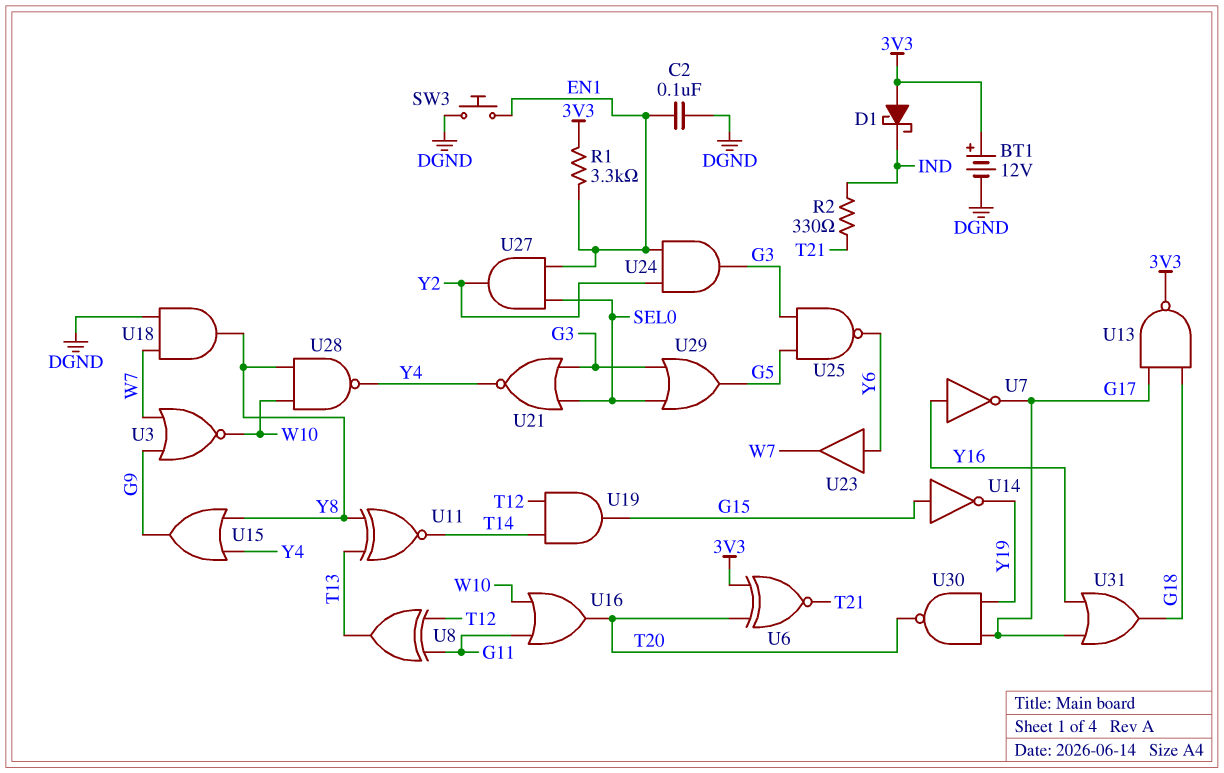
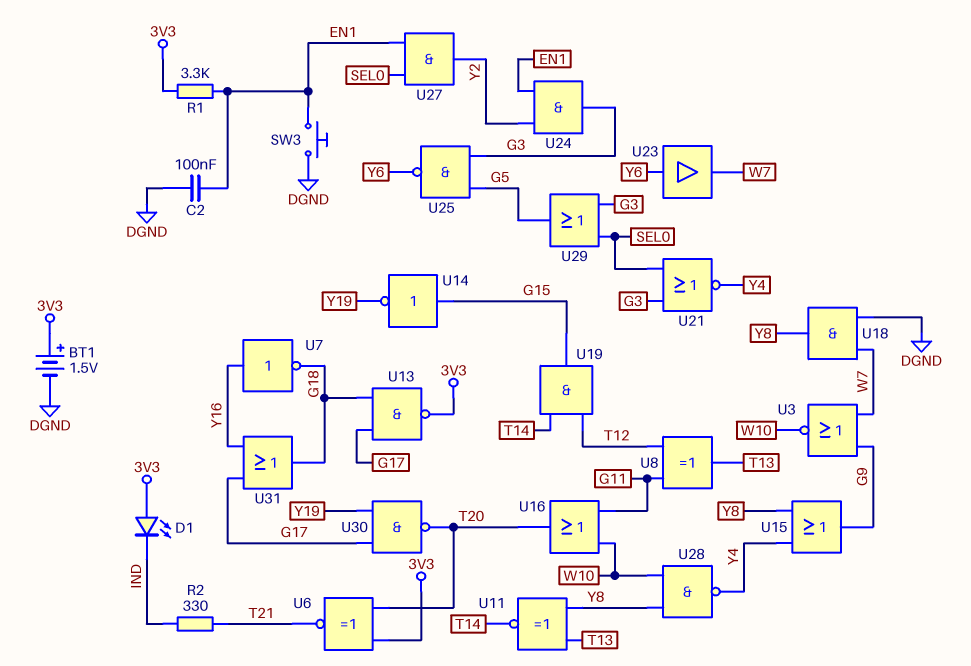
BT1: 12V (plus 3V3, minus DGND) -> 1.5V (plus 3V3, minus DGND)
D1: schottky (A 3V3, K IND) -> LED (A 3V3, K IND)
U7: NOT (in Y16, out G17) -> NOT (in Y16, out G18)

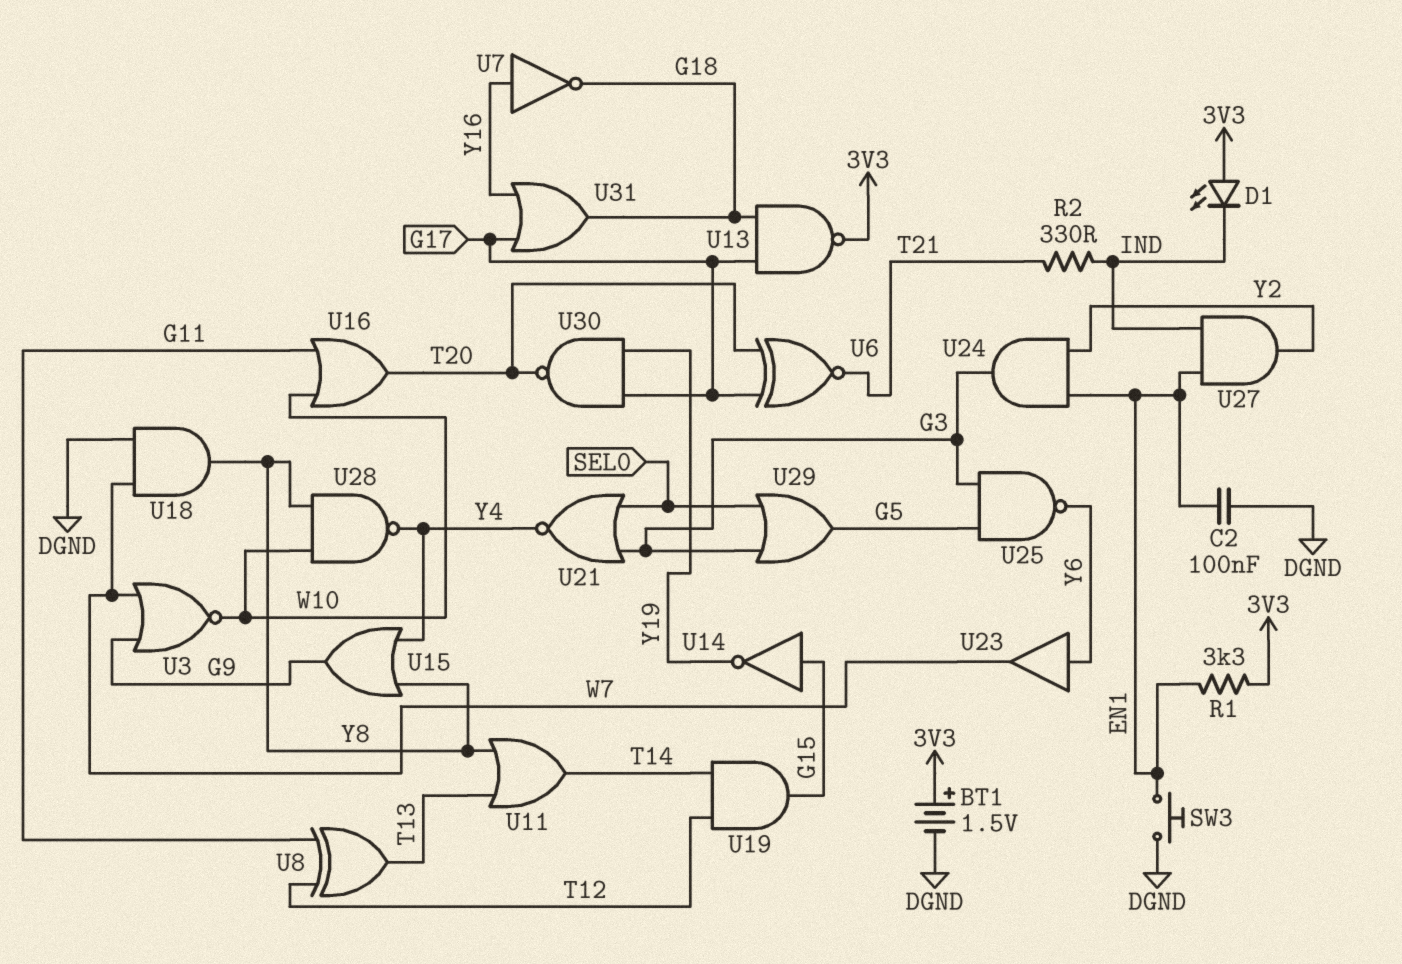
U6: XNOR (in 3V3, in T20, out T21) -> XNOR (in G17, in T20, out T21)
U11: XNOR (in T13, in Y8, out T14) -> OR (in T13, in Y8, out T14)
U27: AND (in EN1, in SEL0, out Y2) -> AND (in EN1, in IND, out Y2)

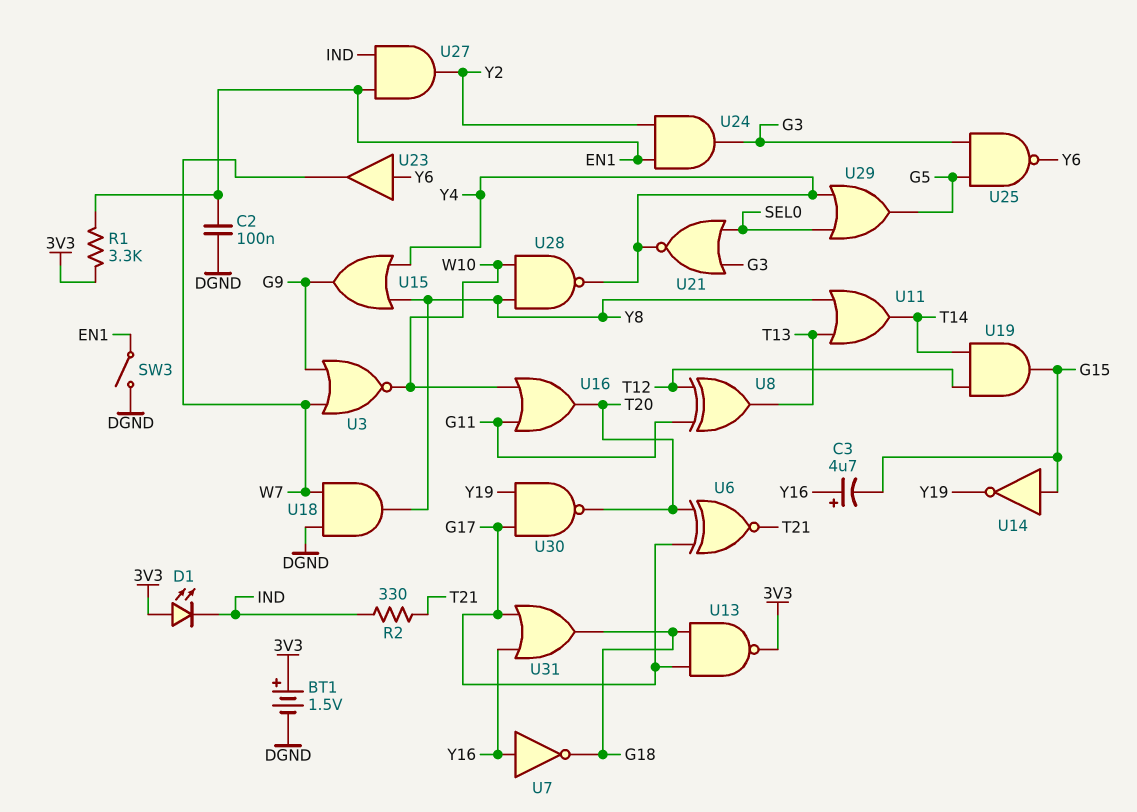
C3: none -> 4.7uF (plus Y16, minus G15)
SW3: button (DGND, EN1) -> switch (DGND, EN1)
U29: OR (in G3, in SEL0, out G5) -> OR (in SEL0, in Y4, out G5)

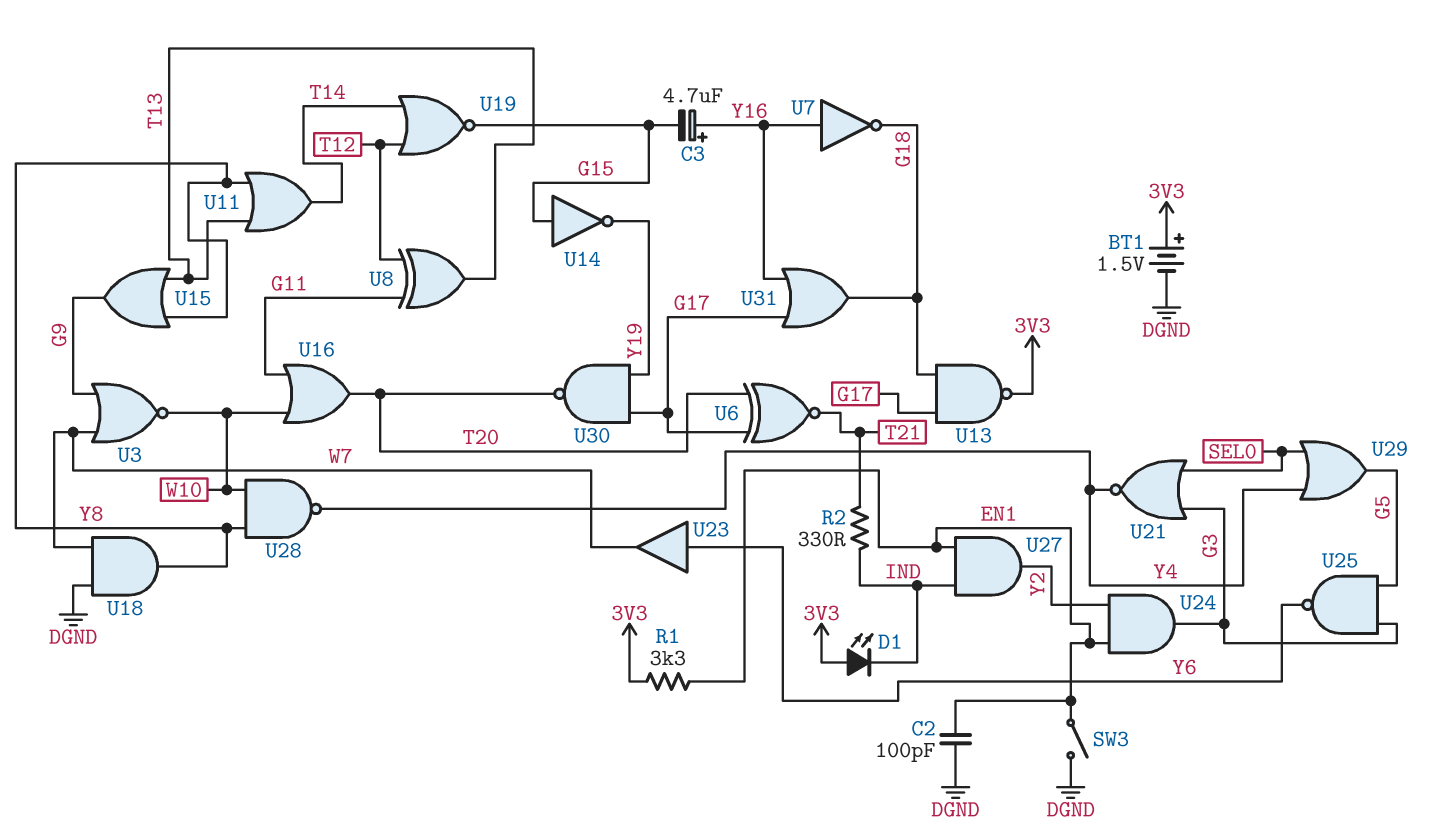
C2: 100nF (DGND, EN1) -> 100pF (DGND, EN1)
U15: OR (in Y4, in Y8, out G9) -> OR (in T13, in Y8, out G9)
U19: AND (in T12, in T14, out G15) -> NOR (in T12, in T14, out G15)

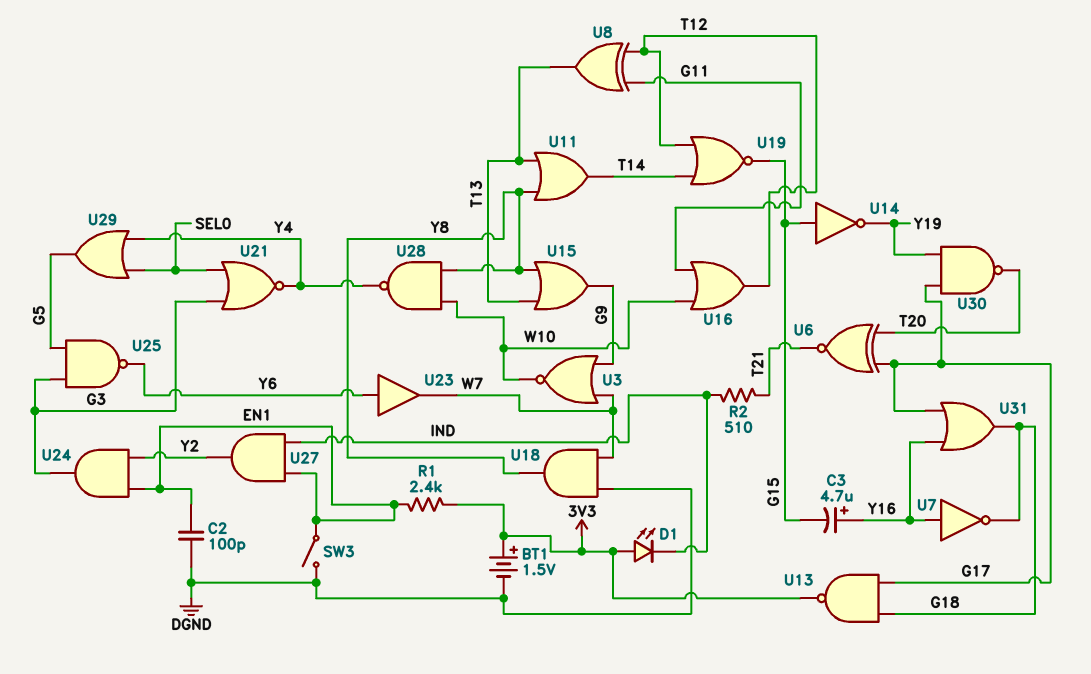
R1: 3.3k (3V3, EN1) -> 2.4k (3V3, EN1)
R2: 330 (IND, T21) -> 510 (IND, T21)
U16: OR (in G11, in W10, out T20) -> OR (in G11, in W10, out T12)

